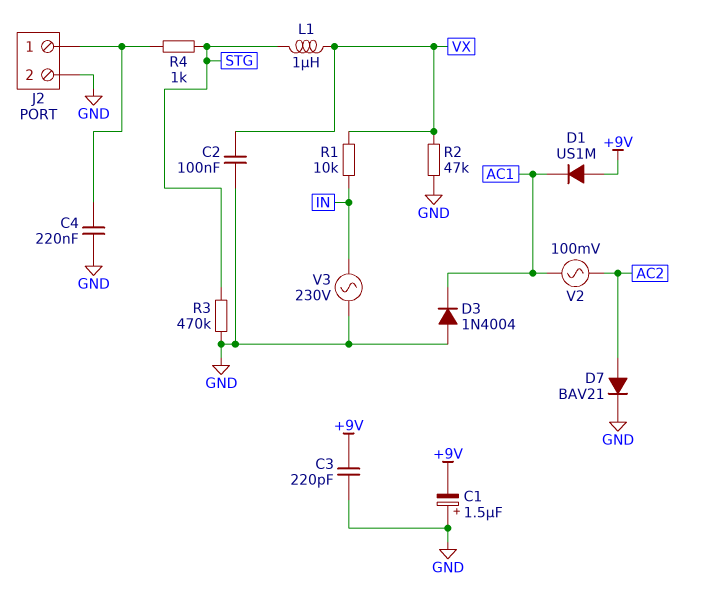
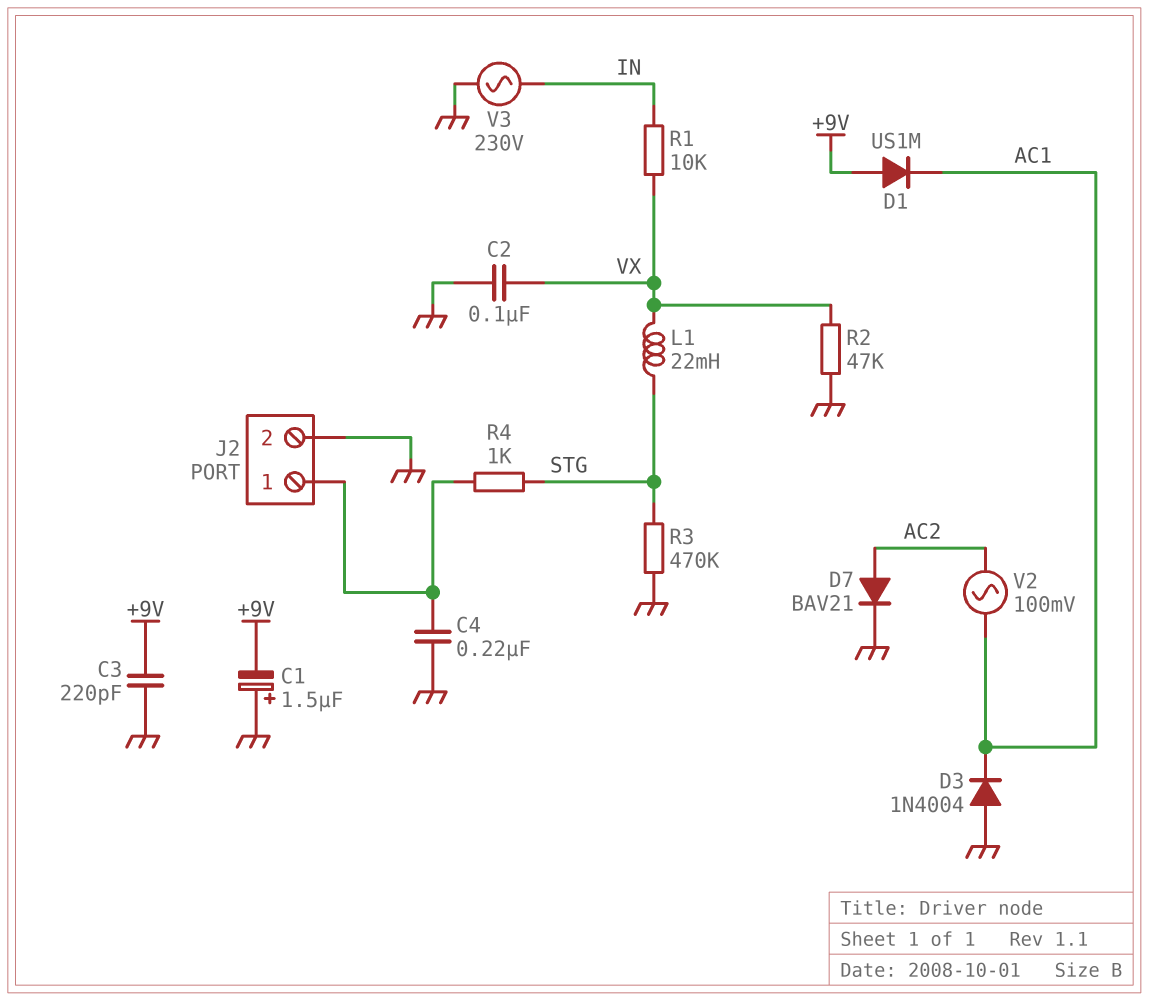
L1: 1uH (STG, VX) -> 22mH (STG, VX)

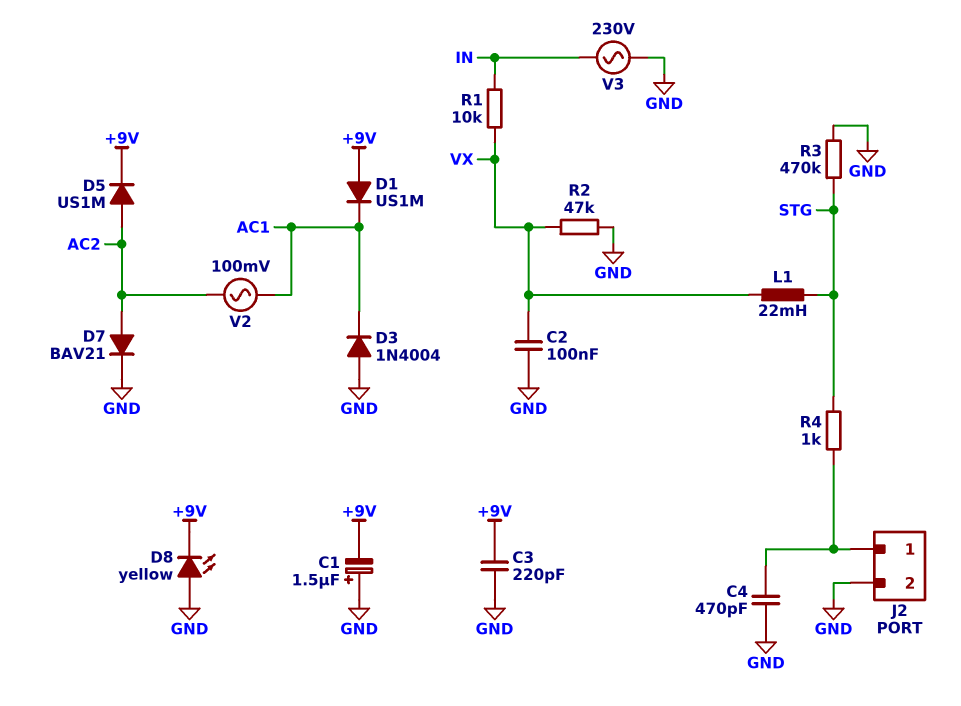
C4: 220nF (GND, J2/1) -> 470pF (GND, J2/1)
D5: none -> diode US1M (A AC2, K +9V)
D8: none -> LED yellow (A GND, K +9V)

